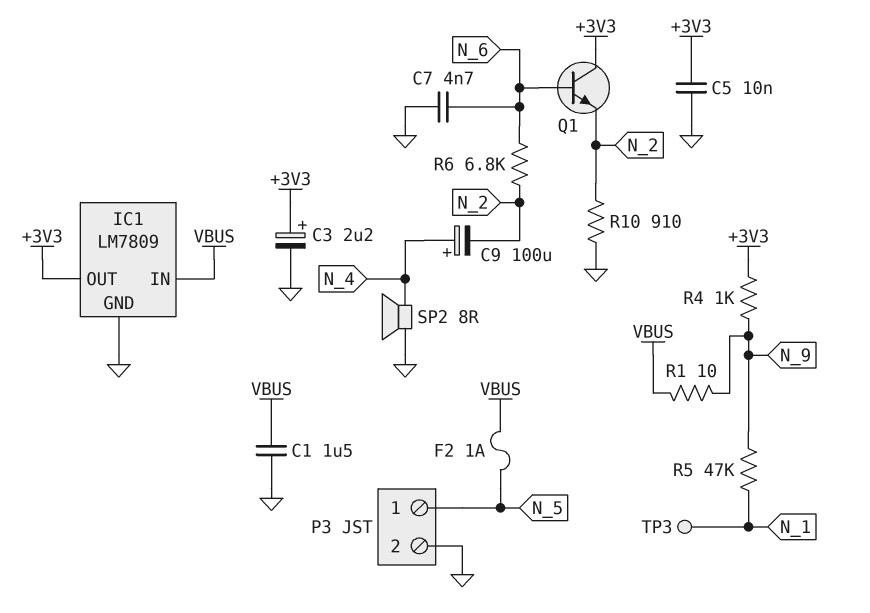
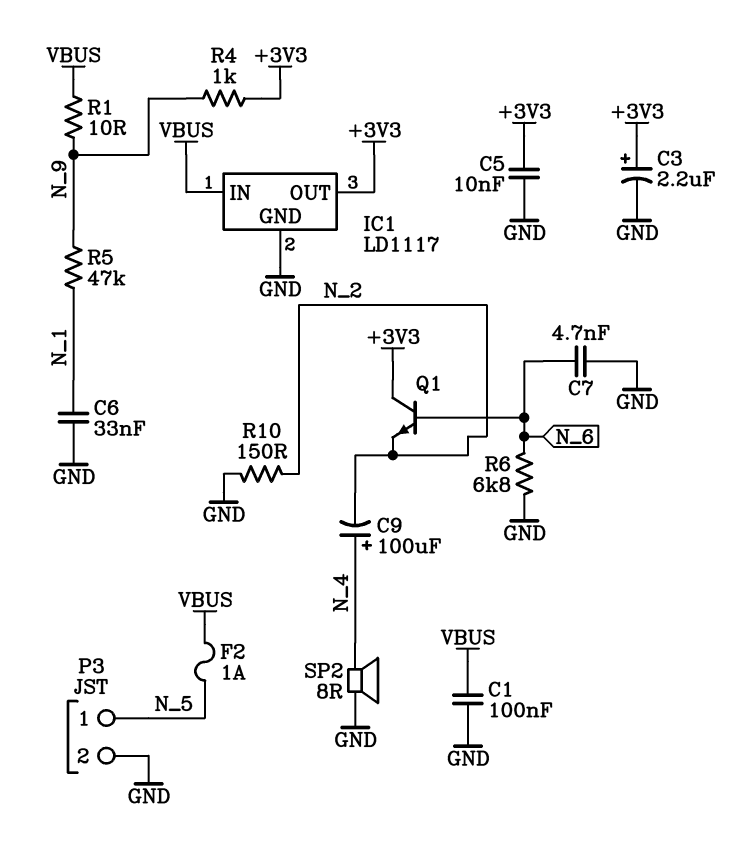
C1: 1.5uF (GND, VBUS) -> 100nF (GND, VBUS)
C6: none -> 33nF (GND, N_1)
IC1: LM7809 -> LD1117
R6: 6.8k (N_2, N_6) -> 6.8k (GND, N_6)
R10: 910 (GND, N_2) -> 150 (GND, N_2)
TP3: test point (N_1) -> none

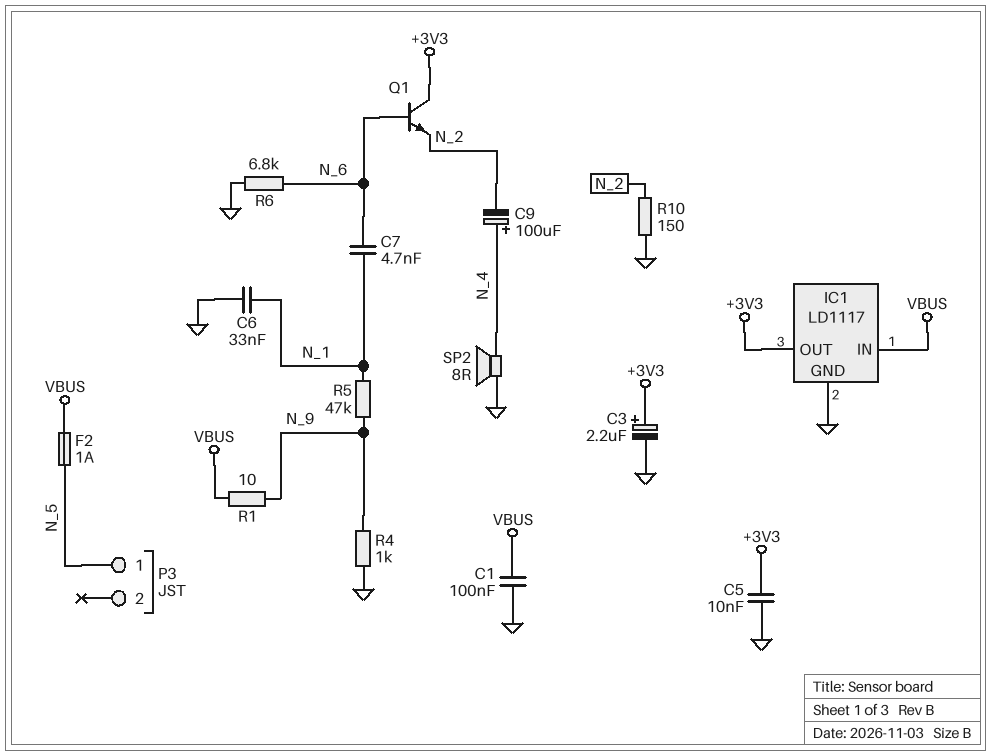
C7: 4.7nF (GND, N_6) -> 4.7nF (N_1, N_6)
P3 pin 2: GND -> none
R4: 1k (+3V3, N_9) -> 1k (GND, N_9)

